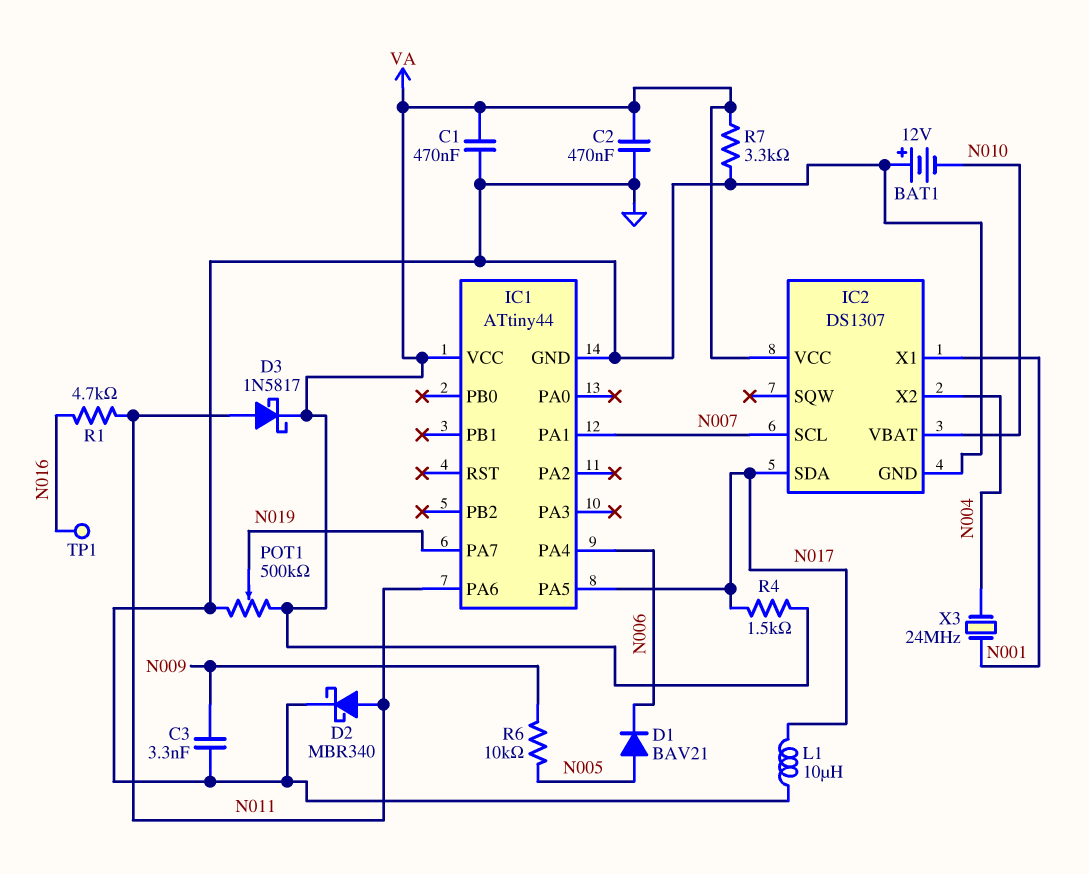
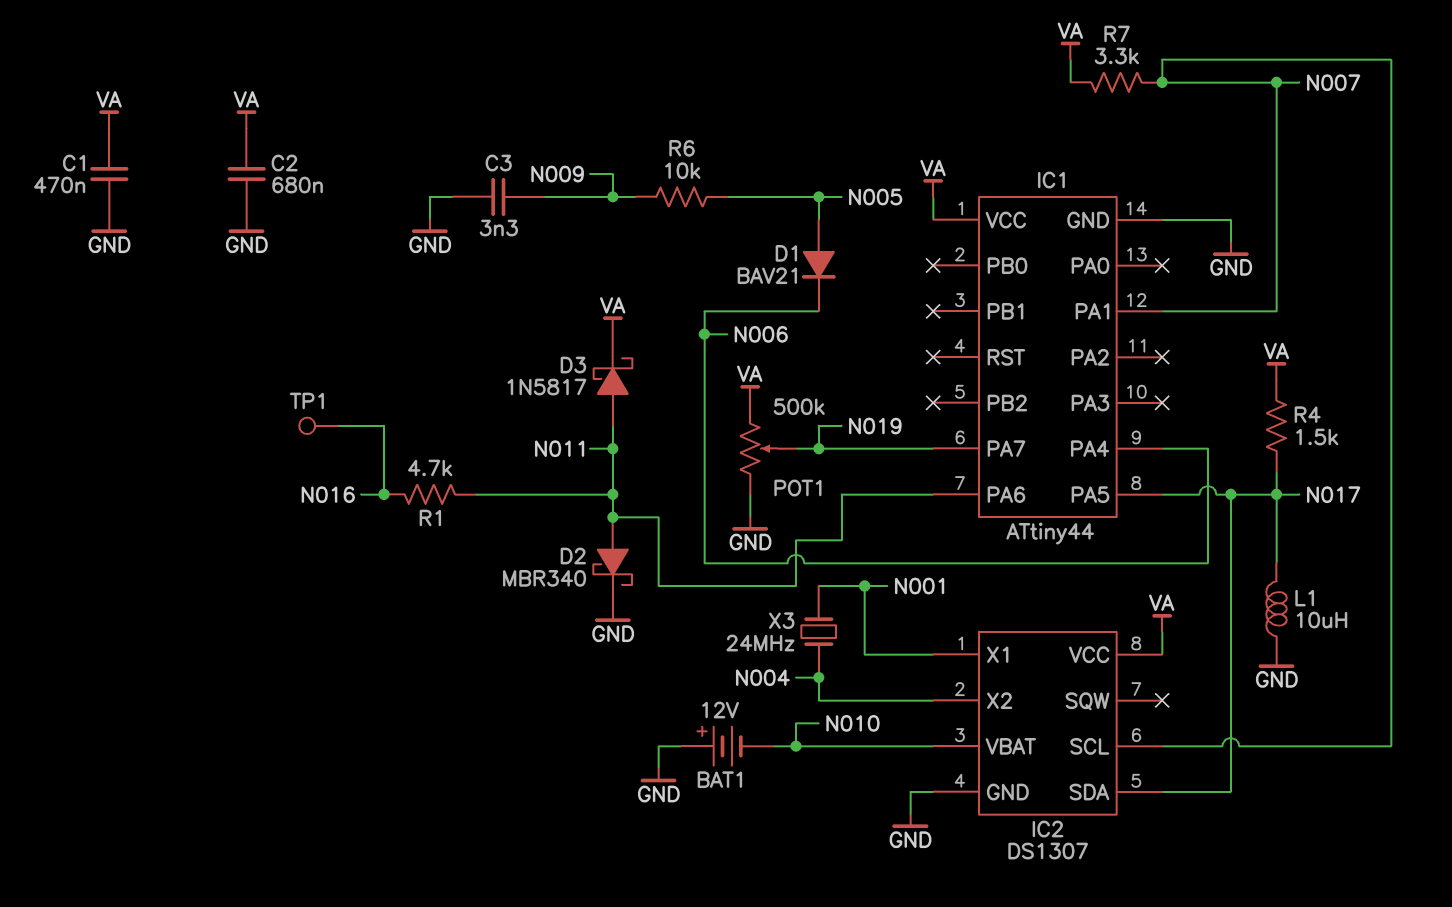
C2: 470nF (GND, VA) -> 680nF (GND, VA)
R7: 3.3k (GND, VA) -> 3.3k (N007, VA)

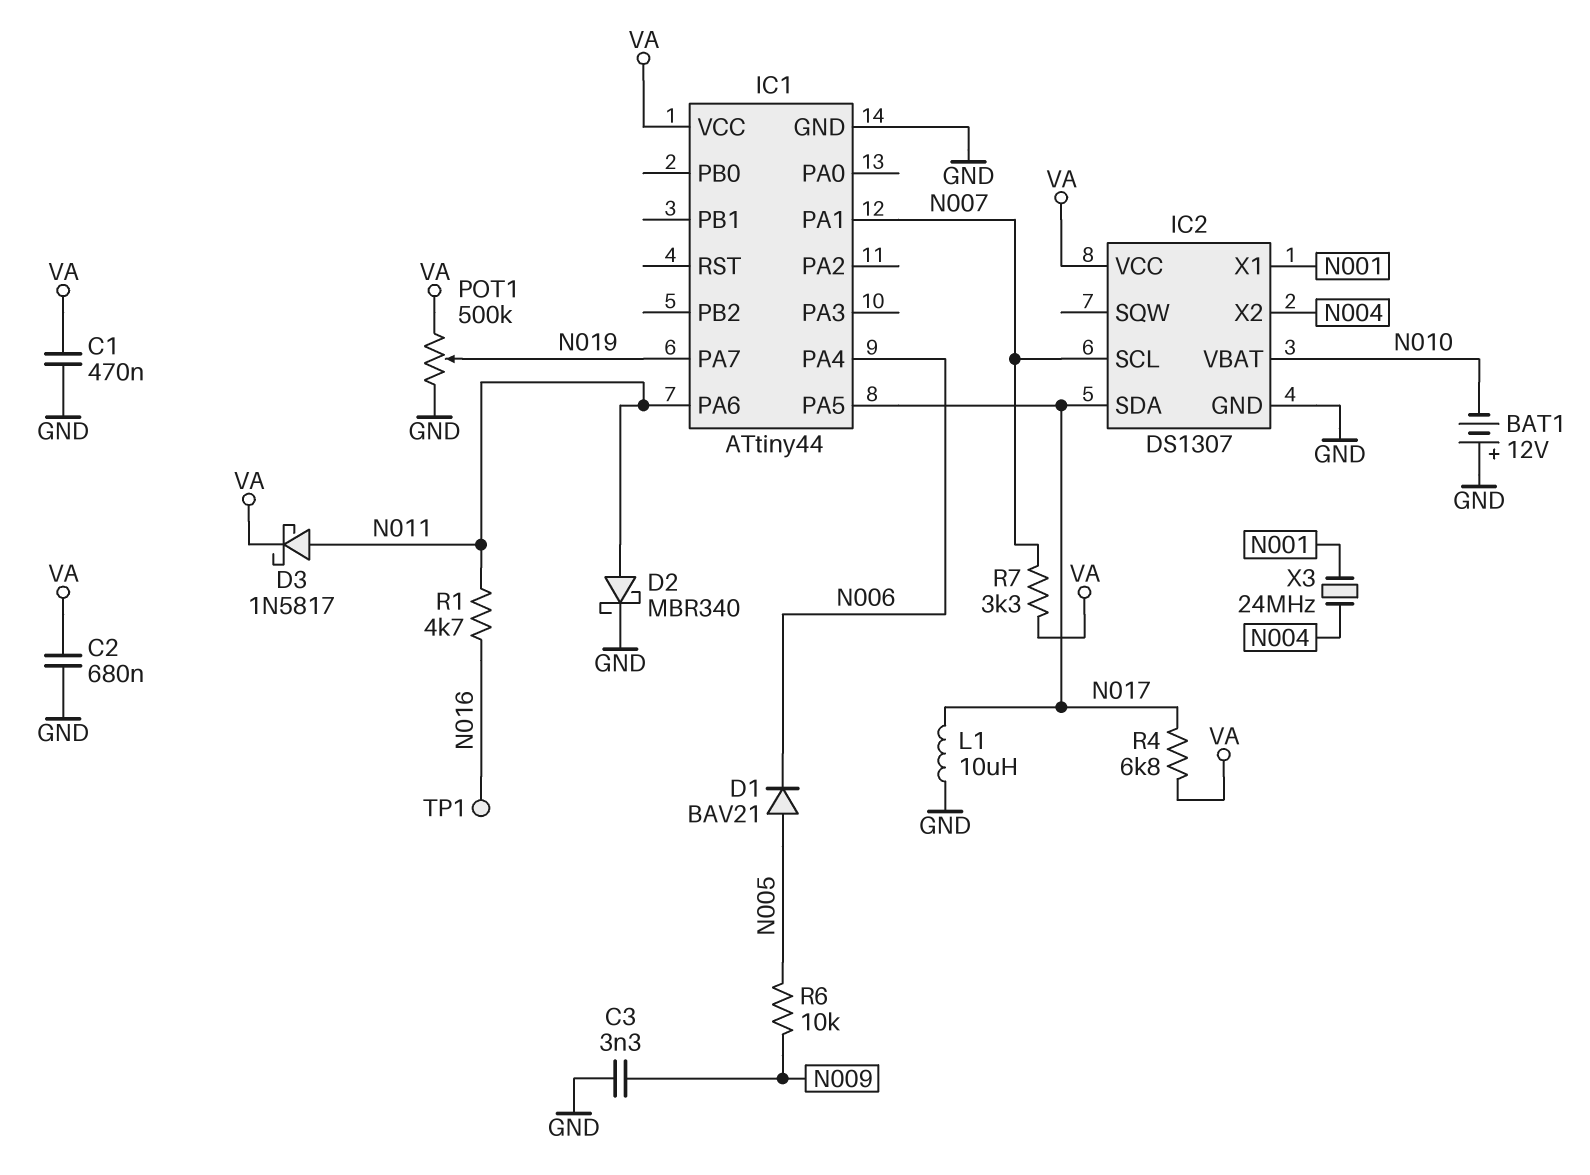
R4: 1.5k (N017, VA) -> 6.8k (N017, VA)

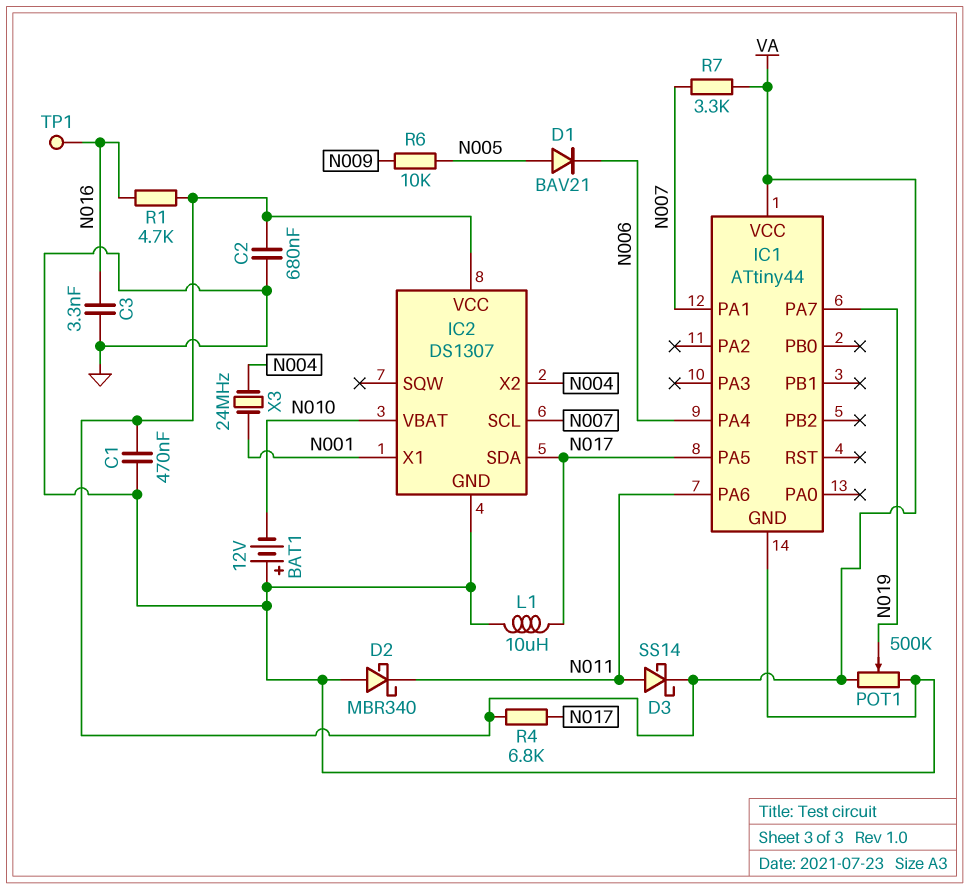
C3: 3.3nF (GND, N009) -> 3.3nF (GND, N016)
D2: schottky MBR340 (A N011, K GND) -> schottky MBR340 (A GND, K N011)
D3: schottky 1N5817 (A N011, K VA) -> schottky SS14 (A N011, K VA)
R1: 4.7k (N011, N016) -> 4.7k (N016, VA)

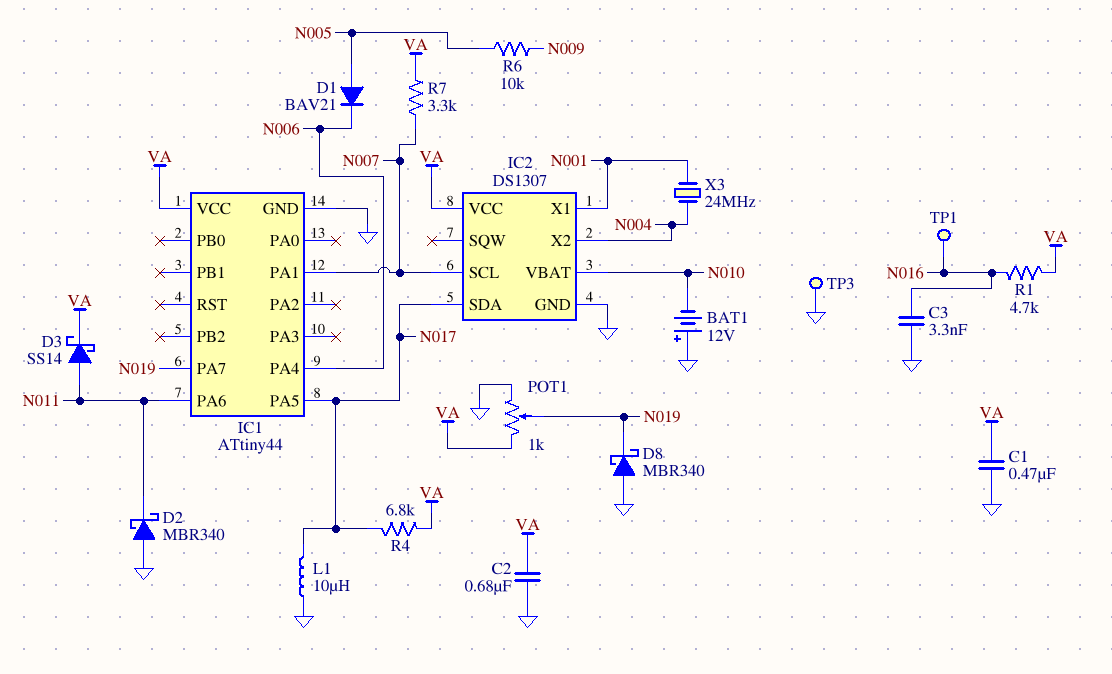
D8: none -> schottky MBR340 (A GND, K N019)
POT1: 500k (GND, VA, wiper N019) -> 1k (GND, VA, wiper N019)
TP3: none -> test point (GND)

